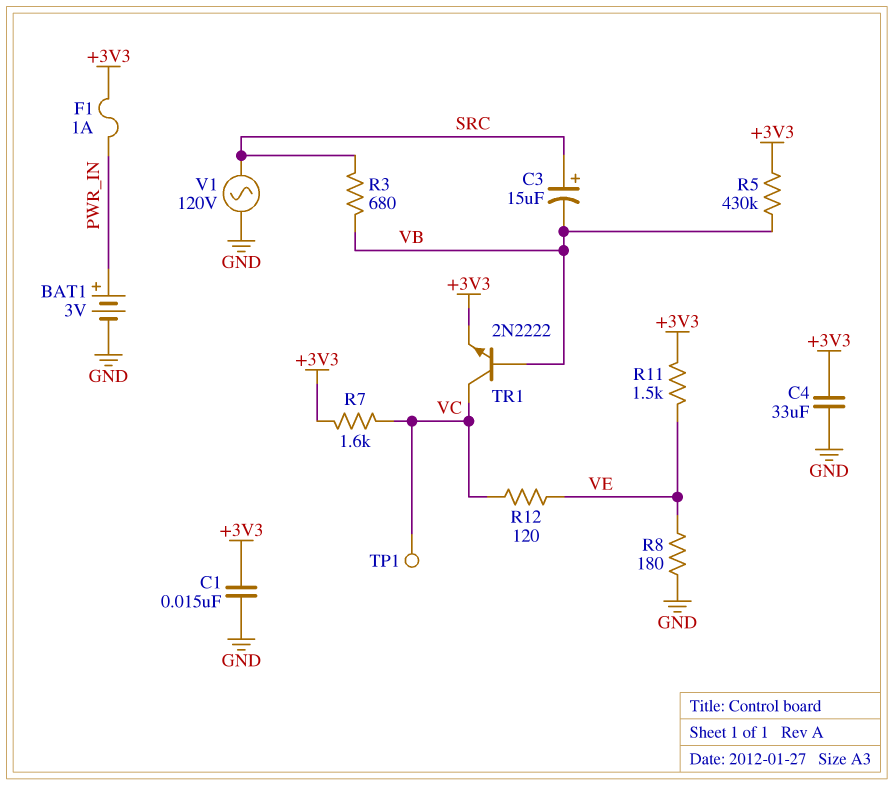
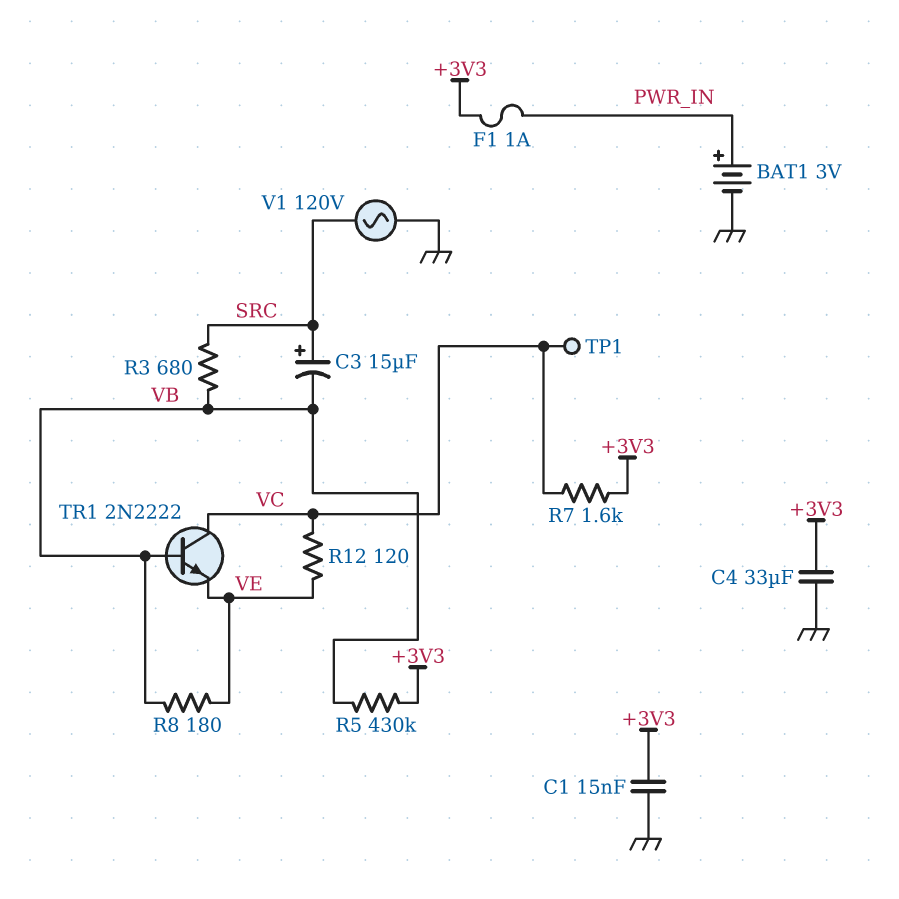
R8: 180 (GND, VE) -> 180 (VB, VE)
R11: 1.5k (+3V3, VE) -> none
TR1: NPN 2N2222 (B VB, C VC, E +3V3) -> NPN 2N2222 (B VB, C VC, E VE)

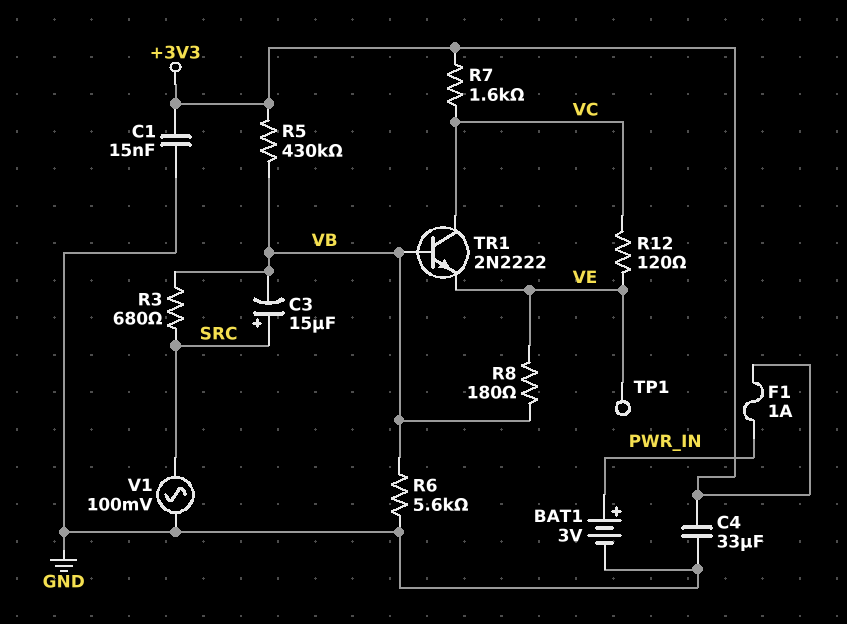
R6: none -> 5.6k (GND, VB)
TP1: test point (VC) -> test point (VE)
V1: AC 120V (GND, SRC) -> AC 100mV (GND, SRC)

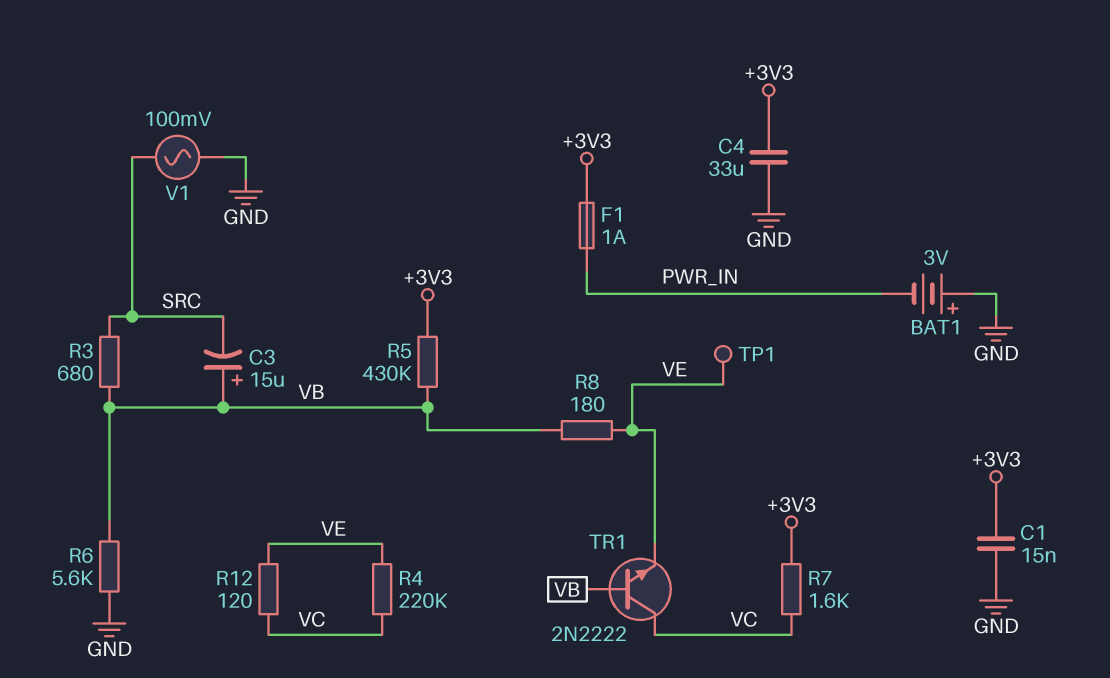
BAT1: 3V (plus PWR_IN, minus GND) -> 3V (plus GND, minus PWR_IN)
C3: 15uF (plus SRC, minus VB) -> 15uF (plus VB, minus SRC)
R4: none -> 220k (VC, VE)

